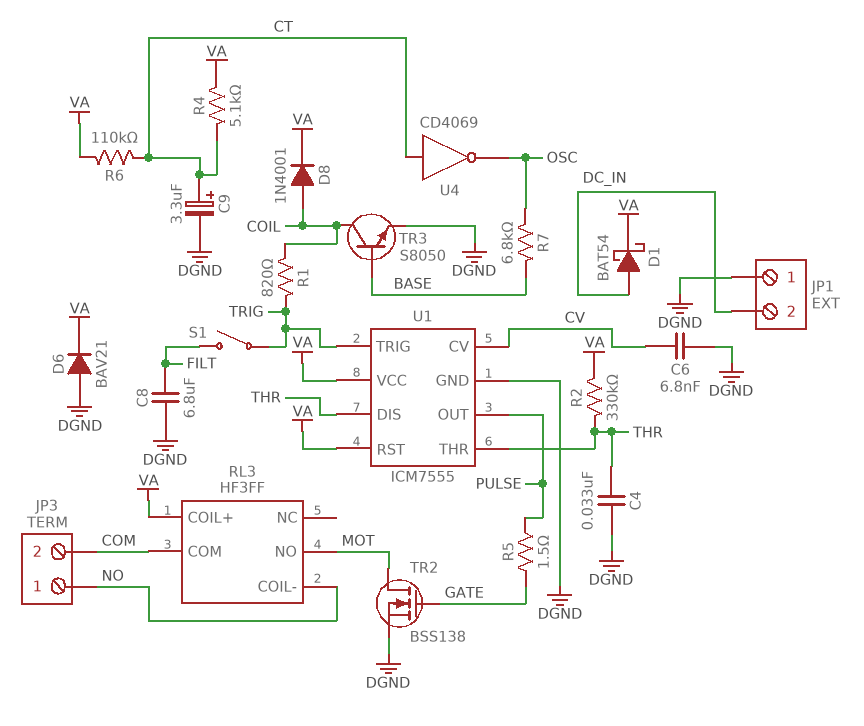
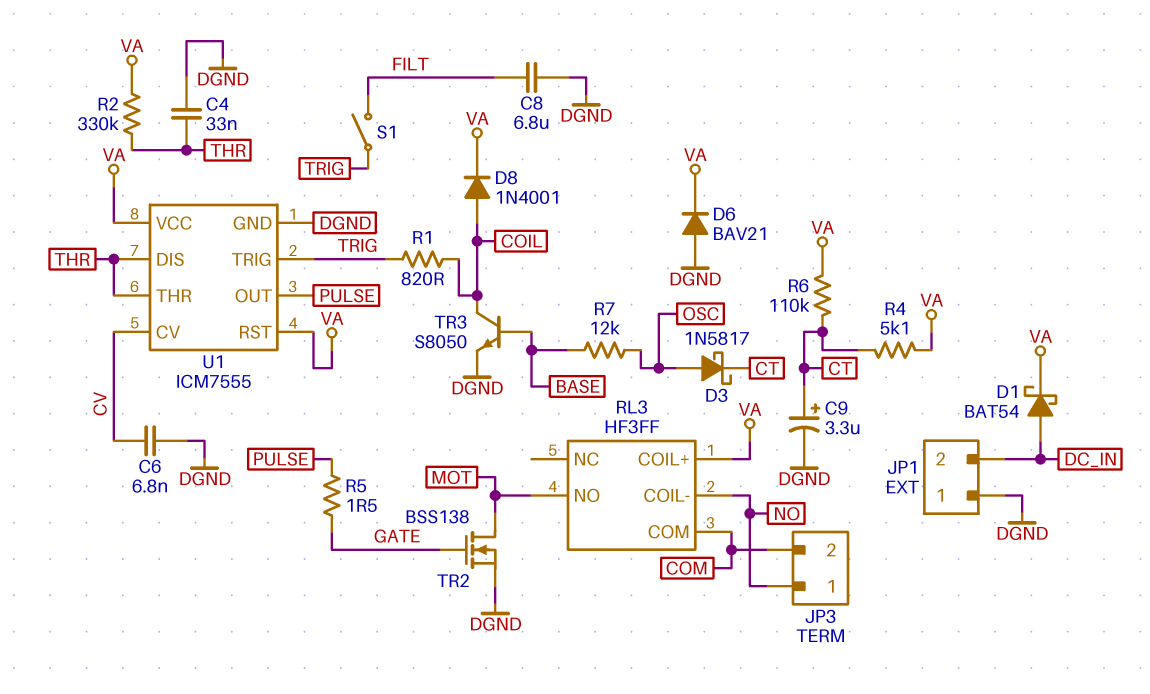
D3: none -> schottky 1N5817 (A OSC, K CT)
R7: 6.8k (BASE, OSC) -> 12k (BASE, OSC)
U4: NOT CD4069 (in CT, out OSC) -> none

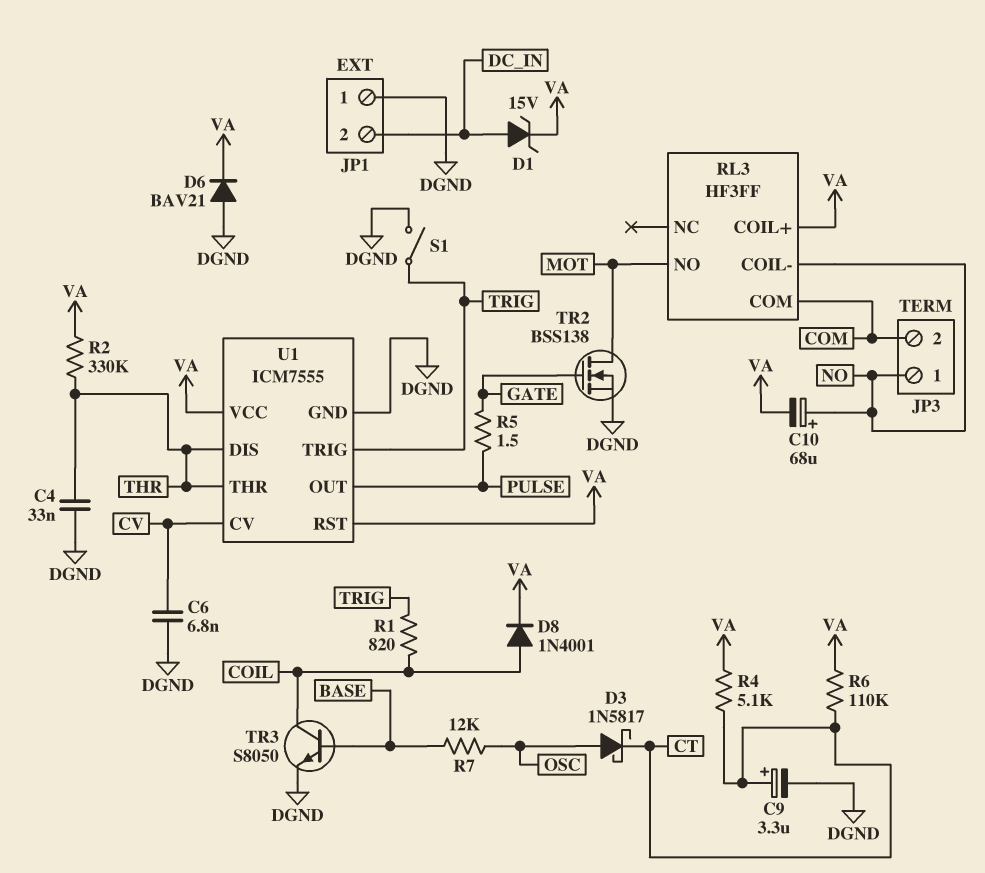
C8: 6.8uF (DGND, FILT) -> none
C10: none -> 68uF (plus NO, minus VA)
D1: schottky BAT54 (A DC_IN, K VA) -> zener 15V (A DC_IN, K VA)
S1: switch (FILT, TRIG) -> switch (DGND, TRIG)

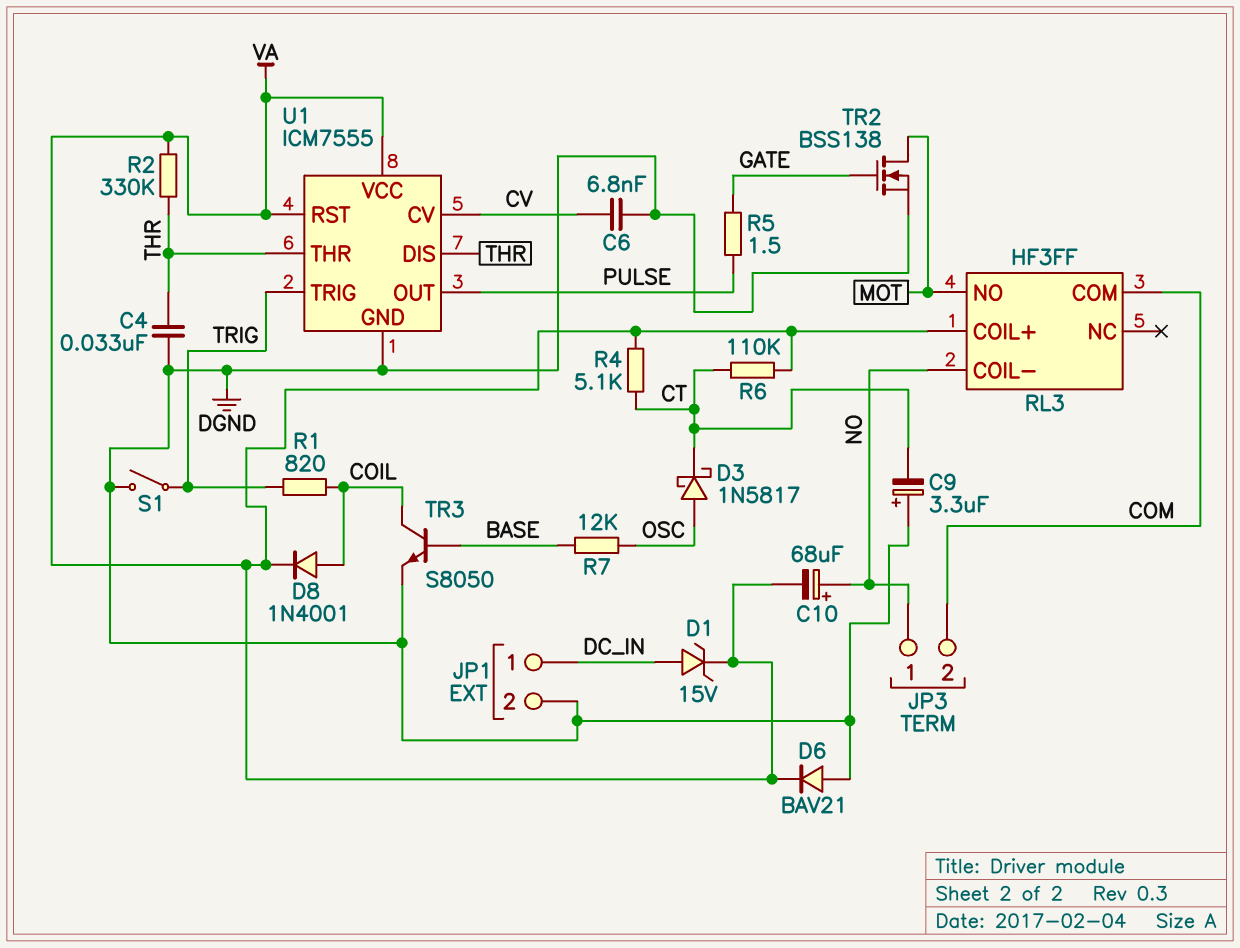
C9: 3.3uF (plus CT, minus DGND) -> 3.3uF (plus DGND, minus CT)
JP1 pin 1: DGND -> DC_IN
JP1 pin 2: DC_IN -> DGND

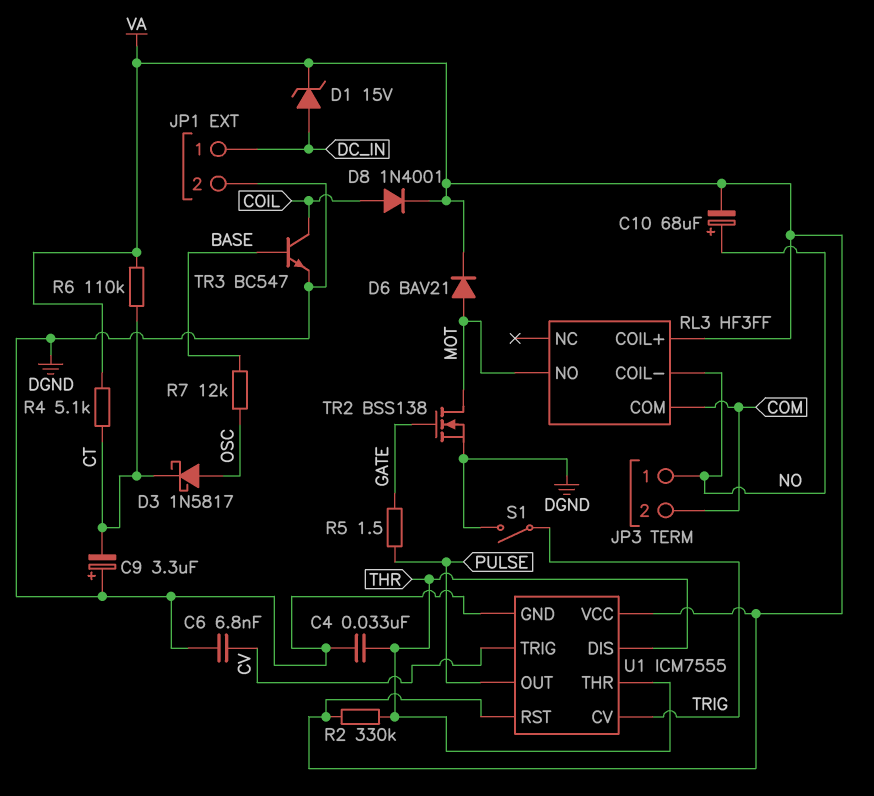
D6: diode BAV21 (A DGND, K VA) -> diode BAV21 (A MOT, K VA)
R1: 820 (COIL, TRIG) -> none
TR3: NPN S8050 (B BASE, C COIL, E DGND) -> NPN BC547 (B BASE, C COIL, E DGND)
U1 pin CV: CV -> TRIG
U1 pin TRIG: TRIG -> CV

